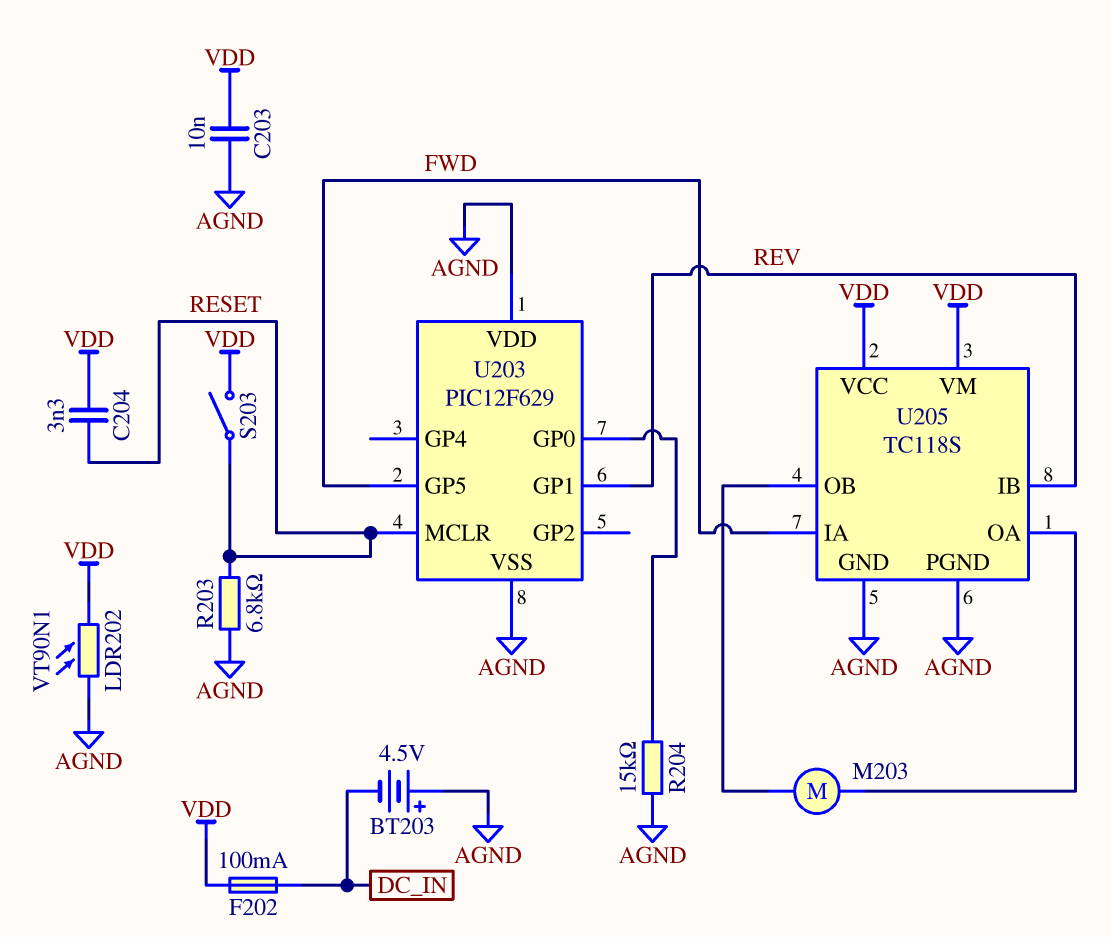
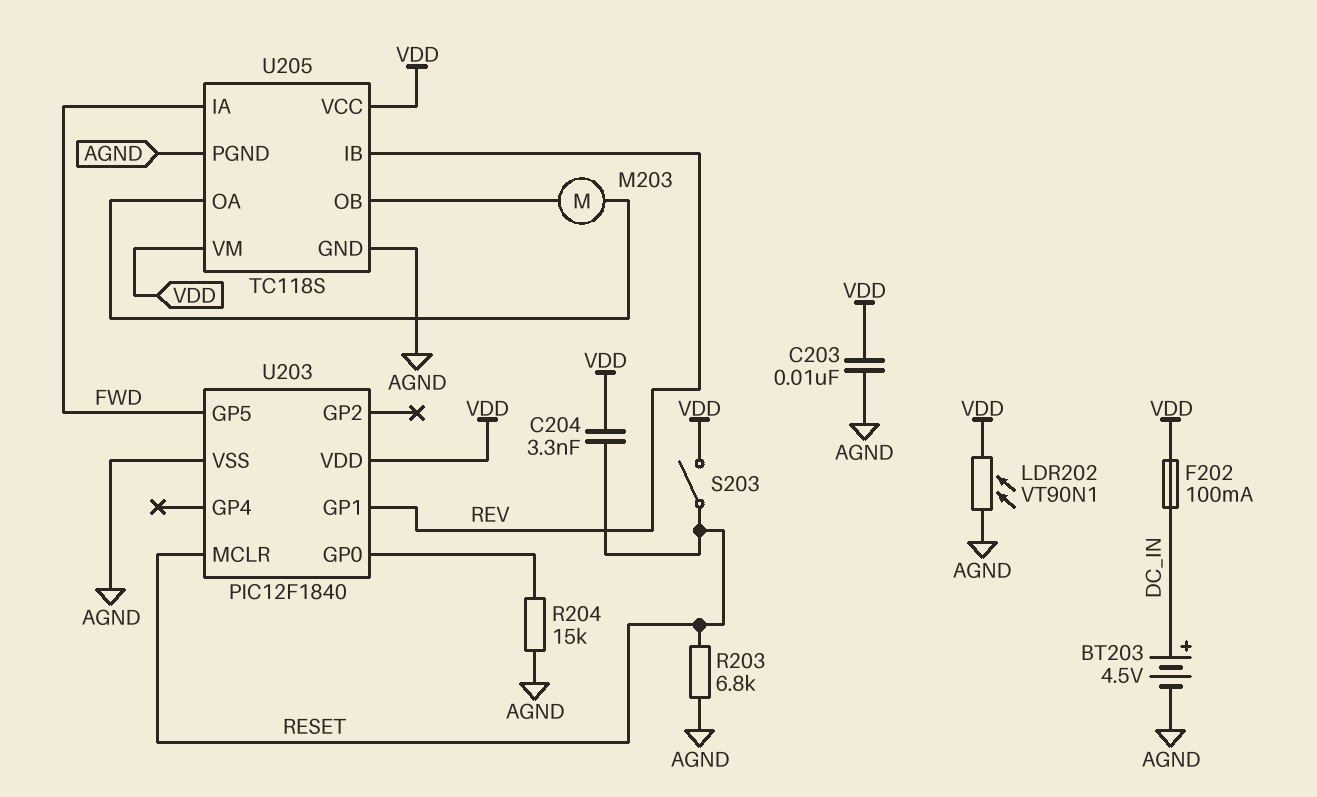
BT203: 4.5V (plus AGND, minus DC_IN) -> 4.5V (plus DC_IN, minus AGND)
U203: PIC12F629 -> PIC12F1840
U203 pin VDD: AGND -> VDD

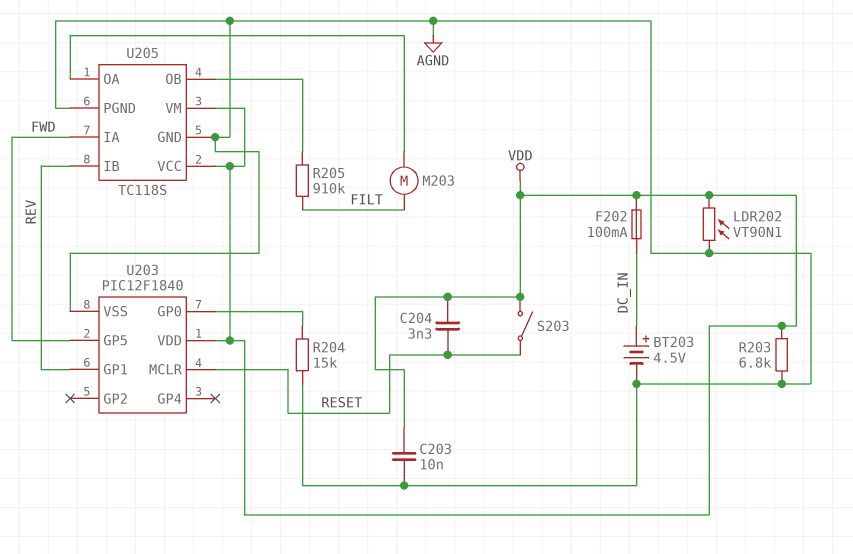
M203: motor (U205/OA, U205/OB) -> motor (FILT, U205/OA)
R203: 6.8k (AGND, RESET) -> 6.8k (AGND, VDD)
R205: none -> 910k (FILT, U205/OB)

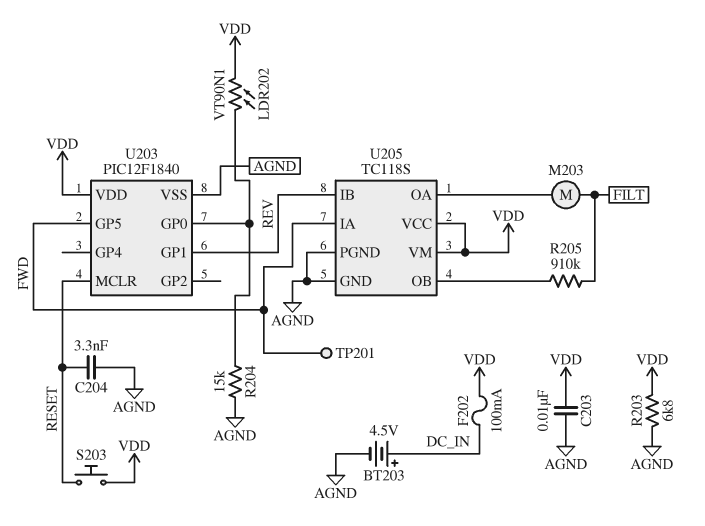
C204: 3.3nF (RESET, VDD) -> 3.3nF (AGND, RESET)
LDR202: VT90N1 (AGND, VDD) -> VT90N1 (U203/GP0, VDD)
S203: switch (RESET, VDD) -> button (RESET, VDD)
TP201: none -> test point (FWD)

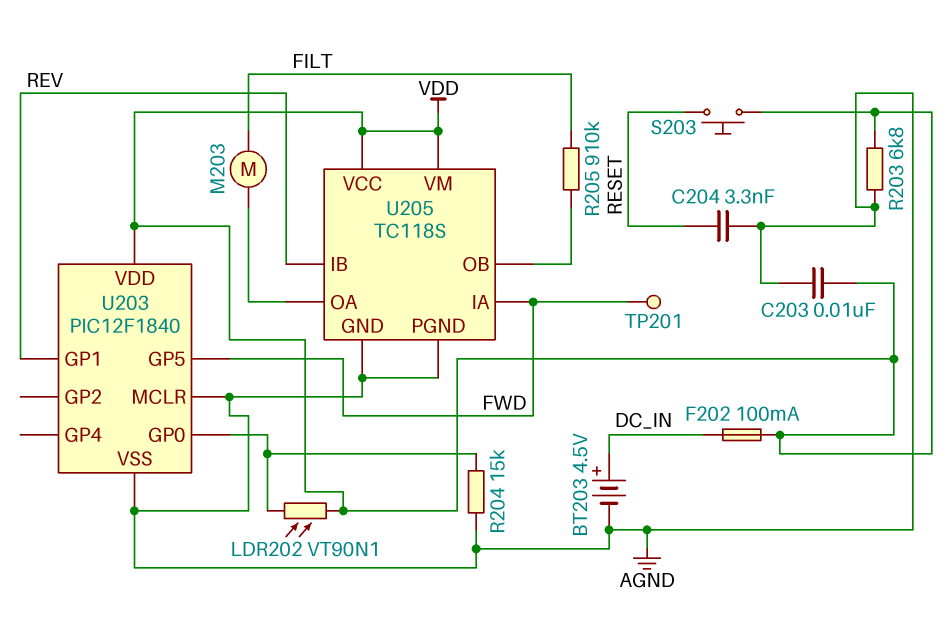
U203 pin MCLR: RESET -> AGND

